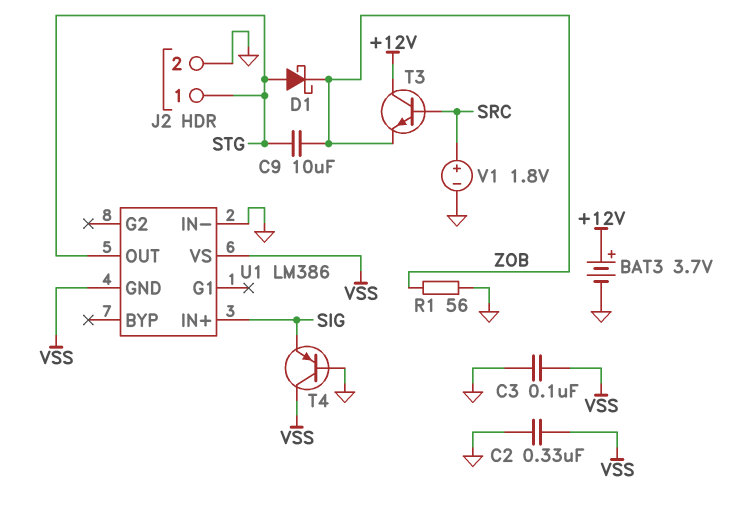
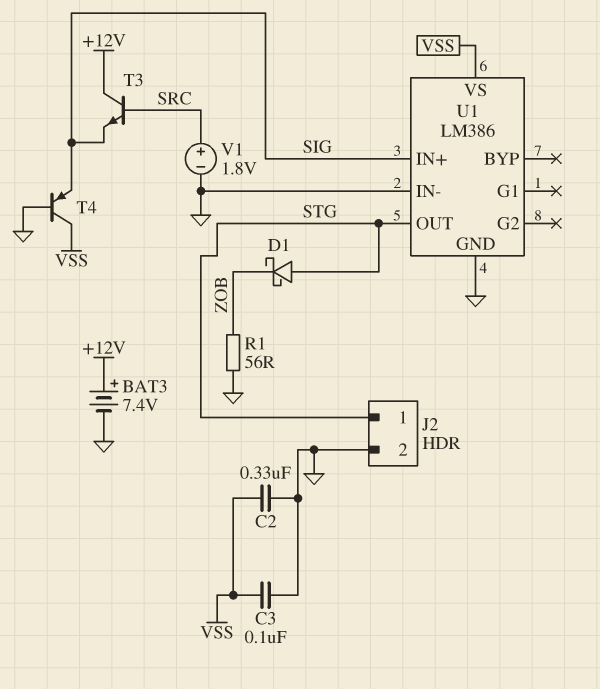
BAT3: 3.7V (plus +12V, minus GND) -> 7.4V (plus +12V, minus GND)
C9: 10uF (STG, ZOB) -> none
T3: NPN (B SRC, C +12V, E ZOB) -> NPN (B SRC, C +12V, E SIG)
U1 pin GND: VSS -> GND

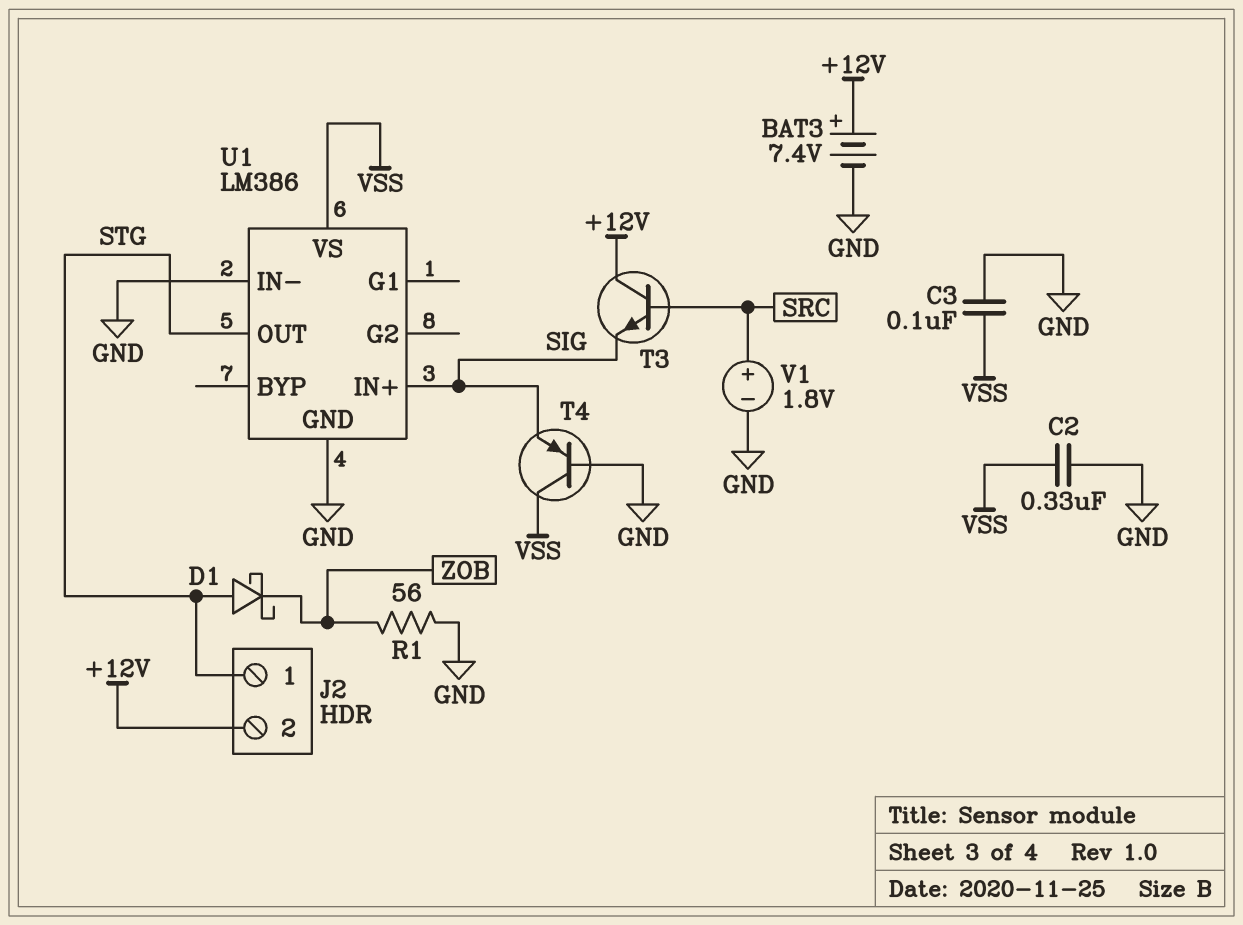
J2 pin 2: GND -> +12V

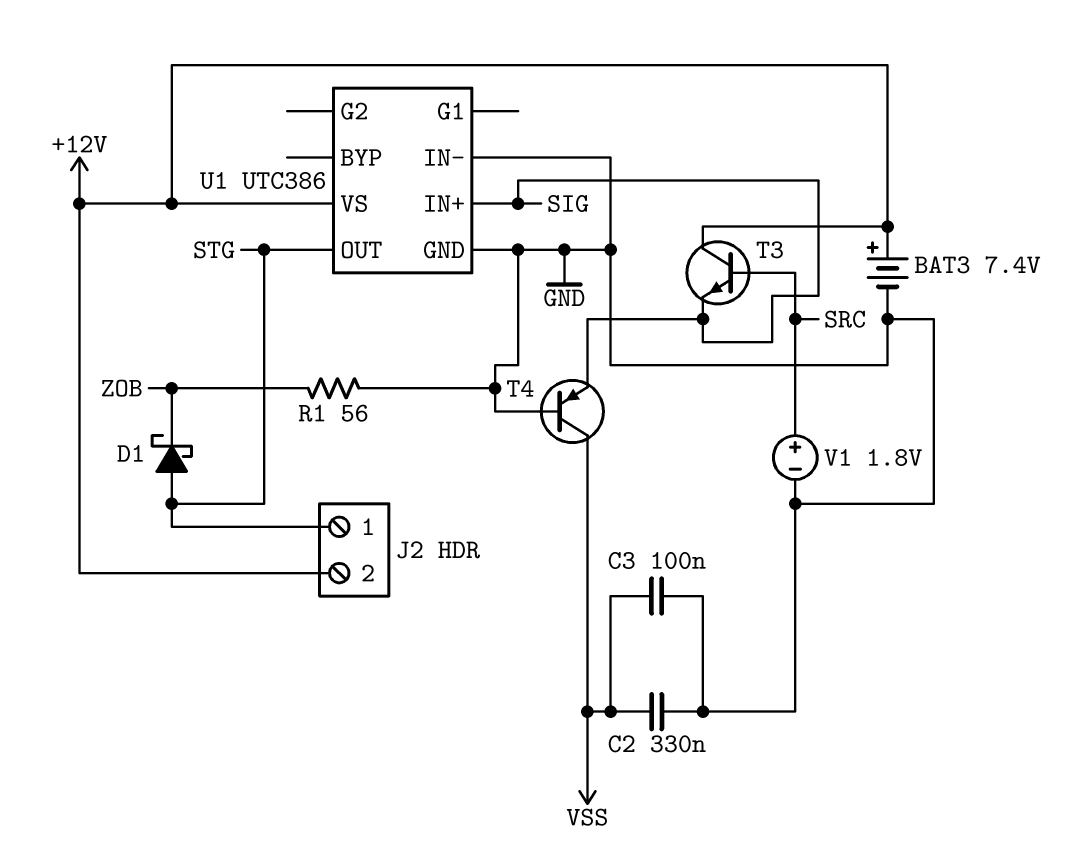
U1: LM386 -> UTC386
U1 pin VS: VSS -> +12V

